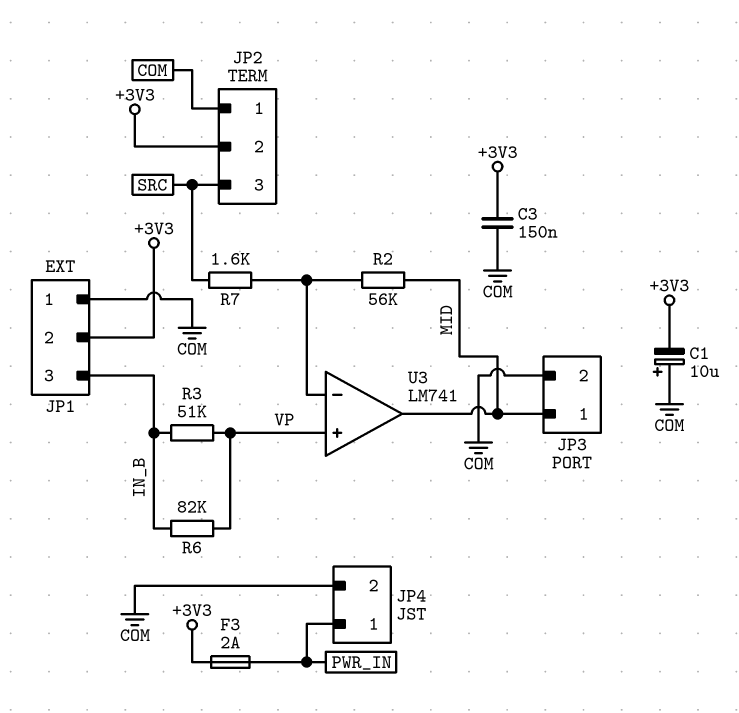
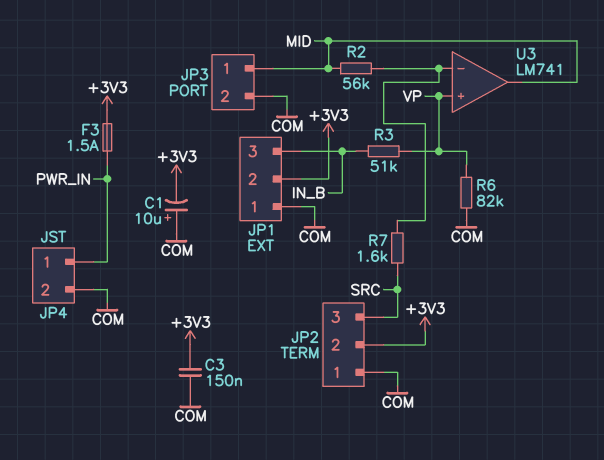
F3: 2A (+3V3, PWR_IN) -> 1.5A (+3V3, PWR_IN)
R6: 82k (IN_B, VP) -> 82k (COM, VP)

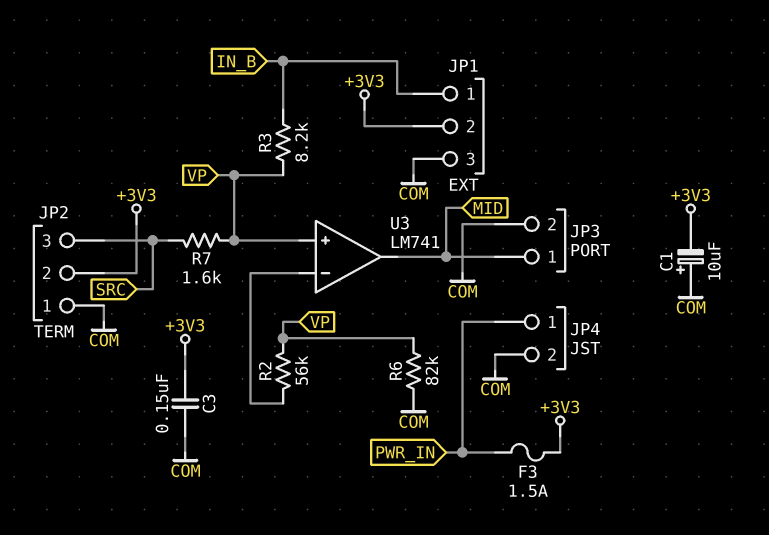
JP1 pin 1: COM -> IN_B
JP1 pin 3: IN_B -> COM
R2: 56k (MID, U3/in-) -> 56k (U3/in-, VP)
R3: 51k (IN_B, VP) -> 8.2k (IN_B, VP)
R7: 1.6k (SRC, U3/in-) -> 1.6k (SRC, VP)

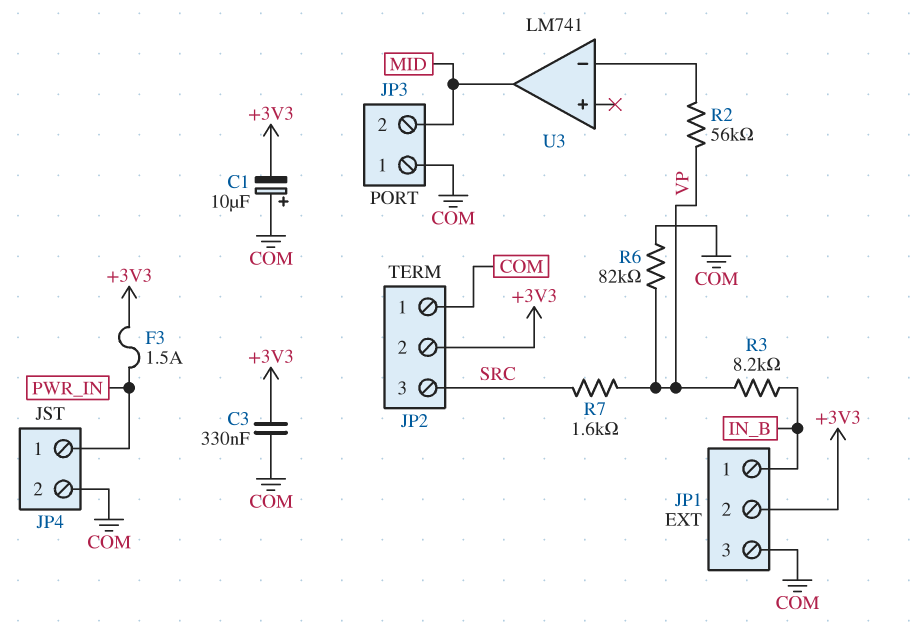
C3: 150nF (+3V3, COM) -> 330nF (+3V3, COM)
JP3 pin 1: MID -> COM
JP3 pin 2: COM -> MID
U3 pin in+: VP -> none

